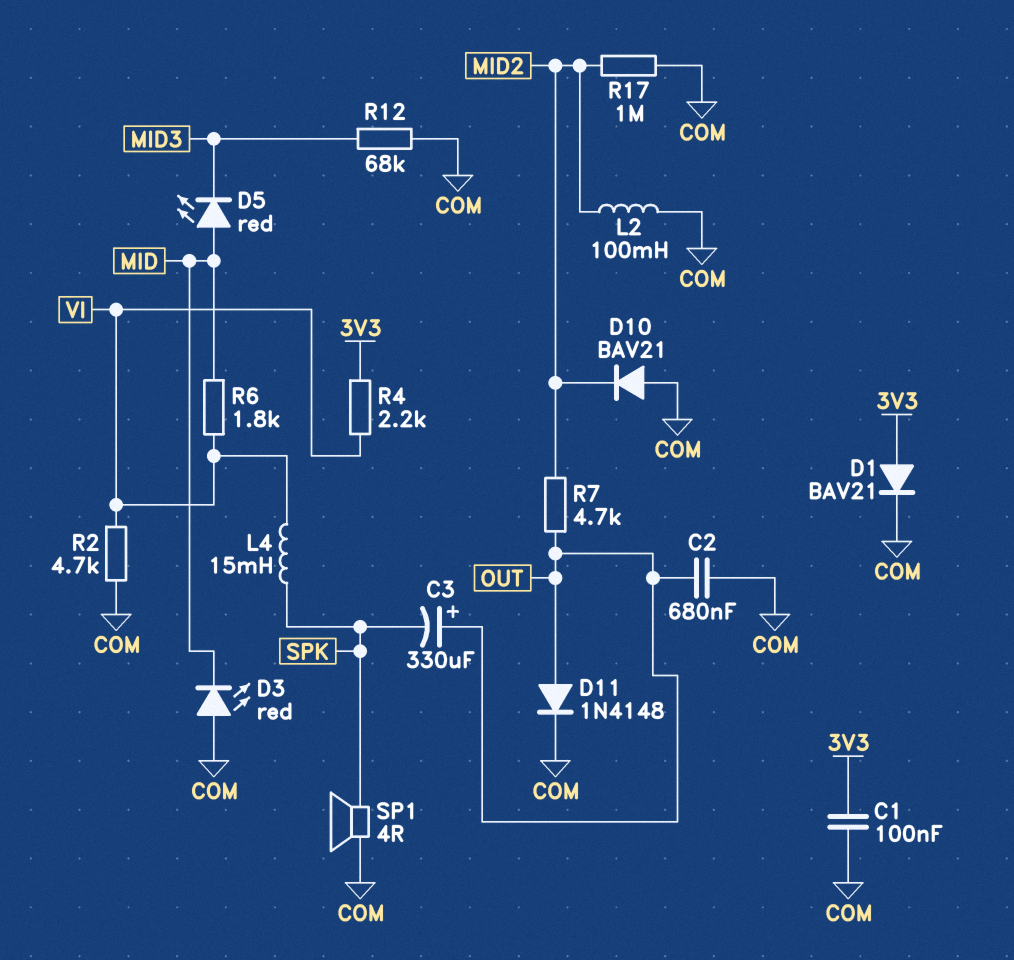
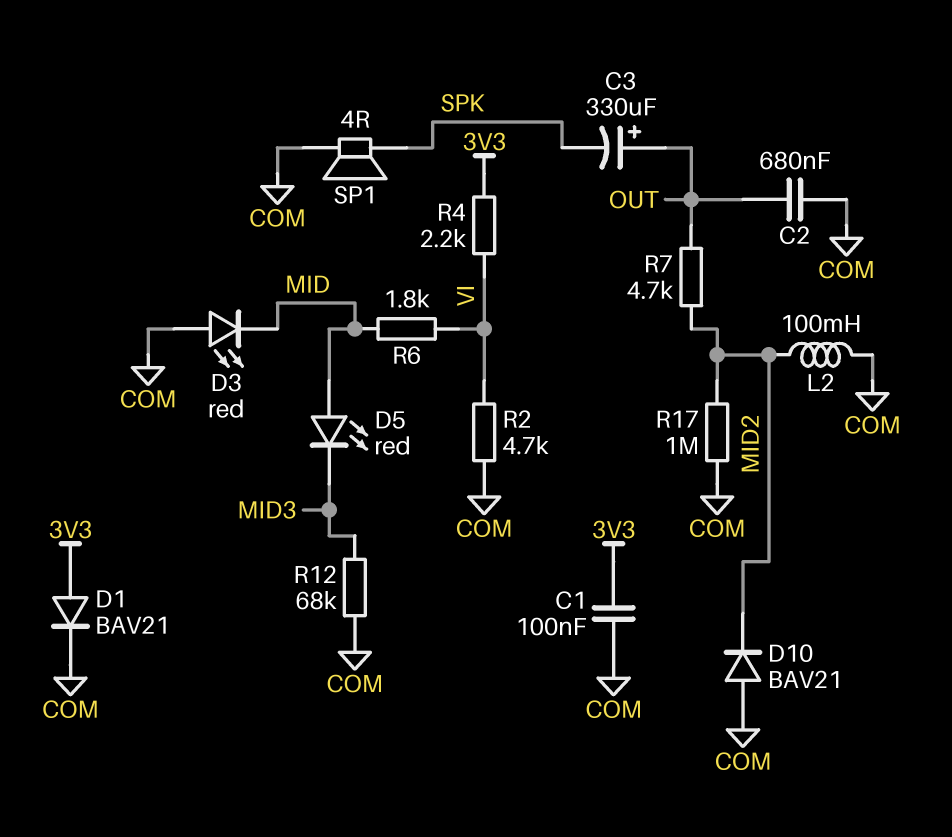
D11: diode 1N4148 (A OUT, K COM) -> none
L4: 15mH (SPK, VI) -> none

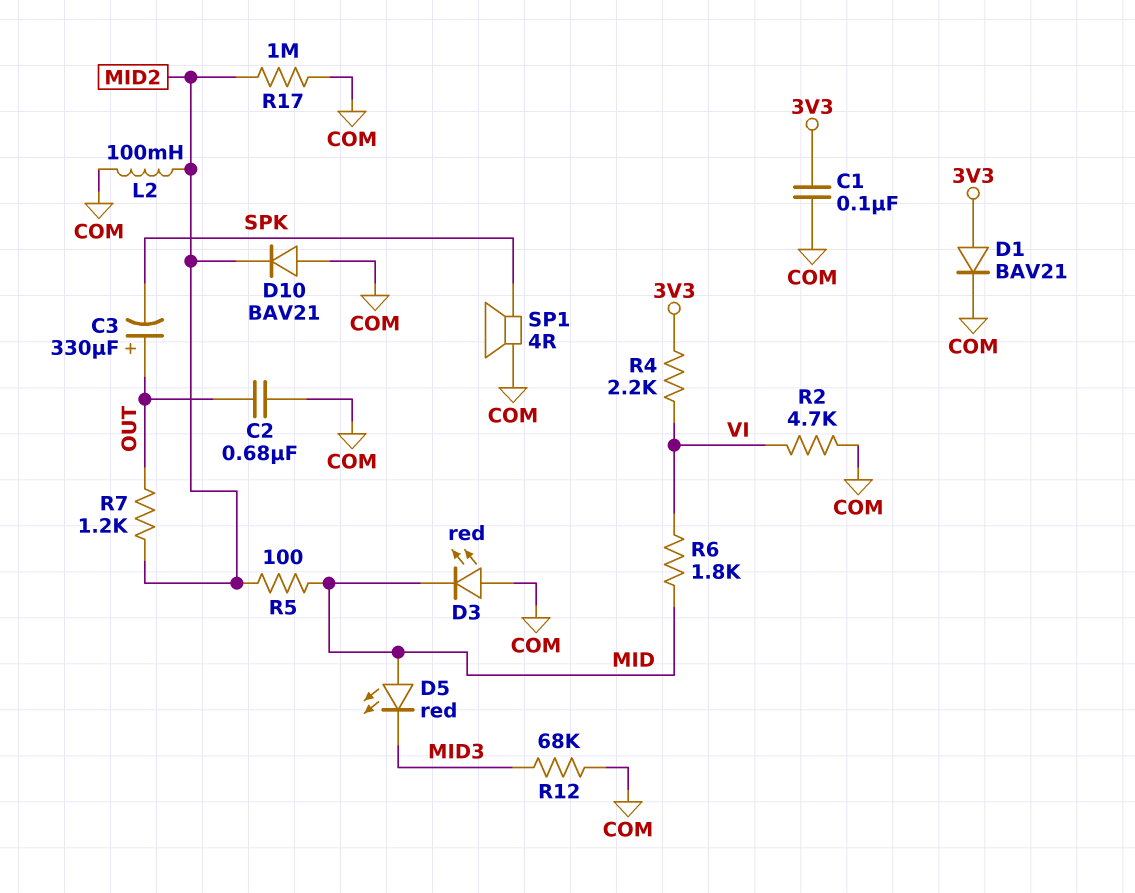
R5: none -> 100 (MID, MID2)
R7: 4.7k (MID2, OUT) -> 1.2k (MID2, OUT)

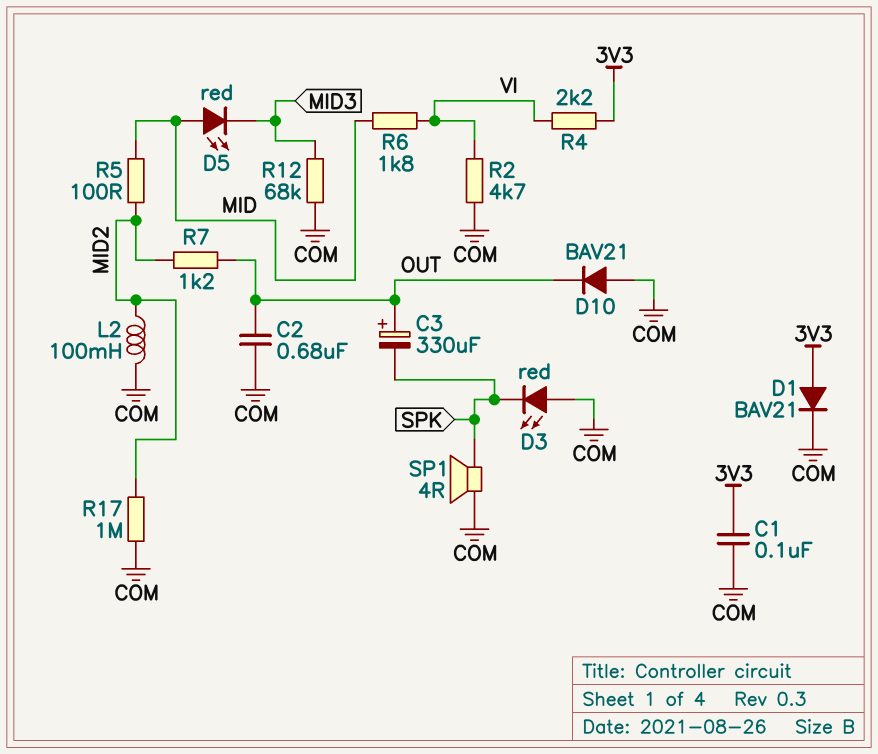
D3: LED red (A COM, K MID) -> LED red (A COM, K SPK)
D10: diode BAV21 (A COM, K MID2) -> diode BAV21 (A COM, K OUT)

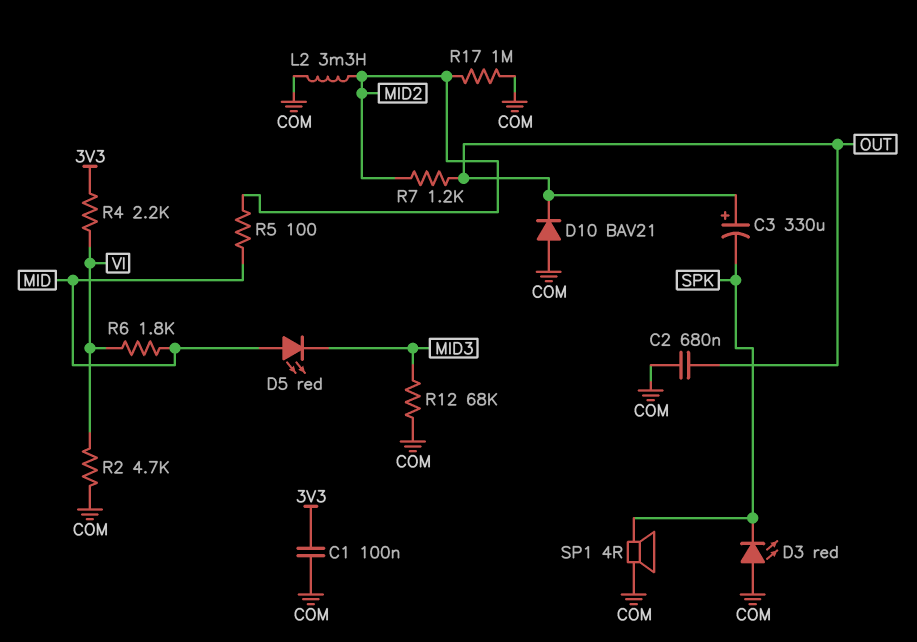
D1: diode BAV21 (A 3V3, K COM) -> none
L2: 100mH (COM, MID2) -> 3.3mH (COM, MID2)

